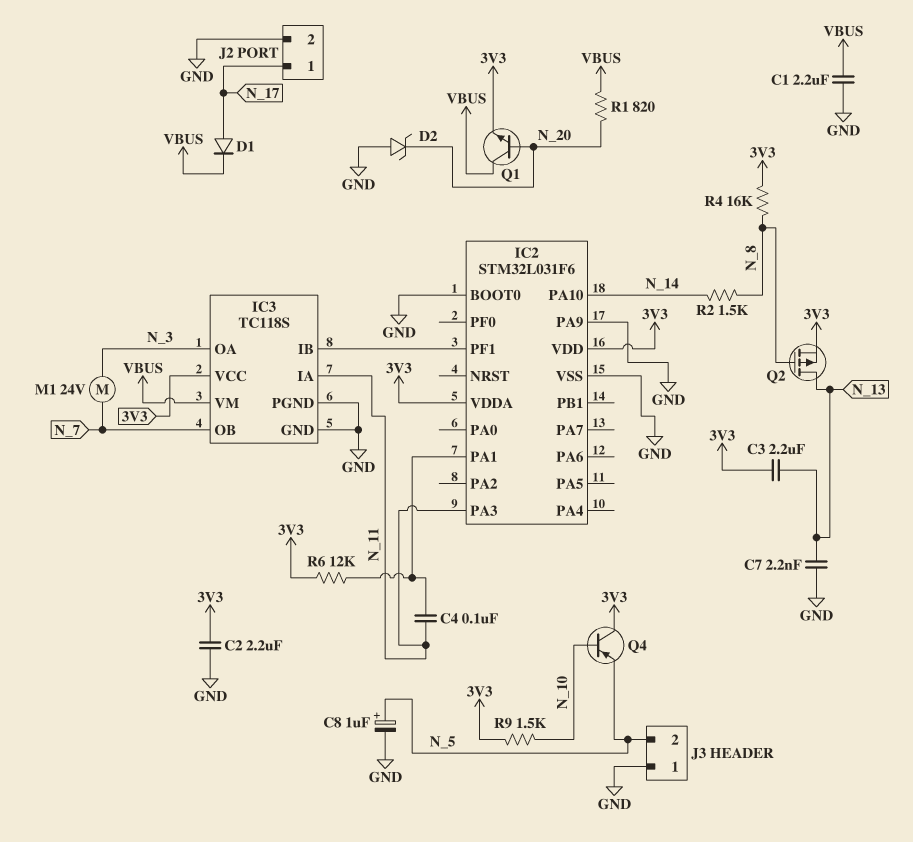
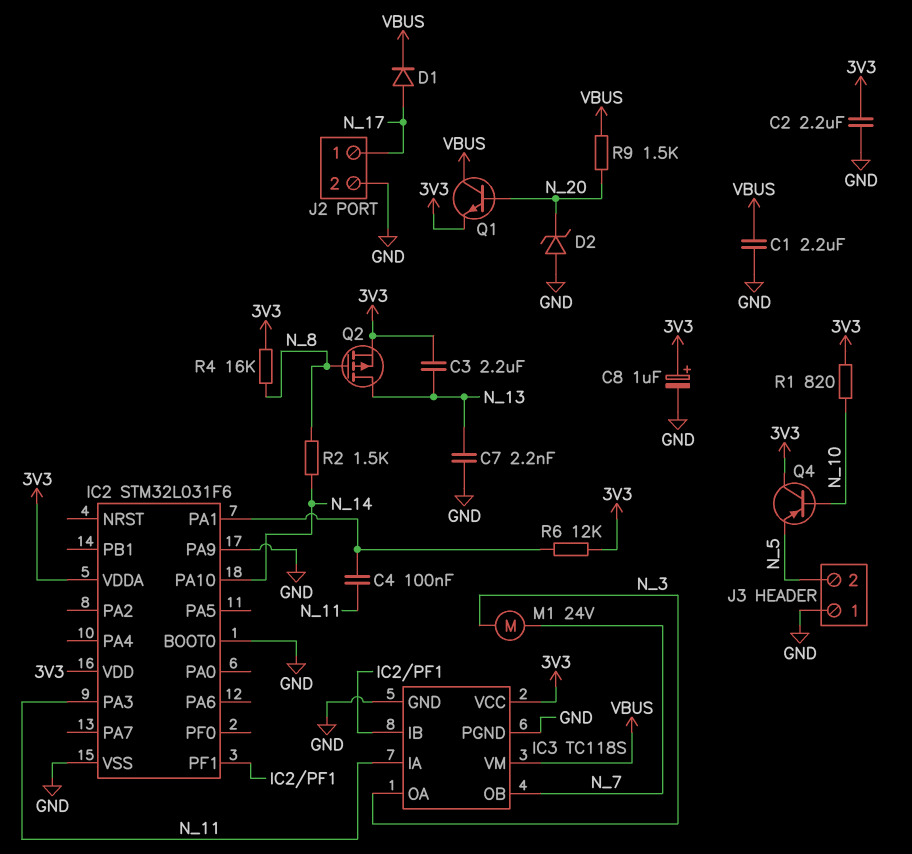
C8: 1uF (plus N_5, minus GND) -> 1uF (plus 3V3, minus GND)
R1: 820 (N_20, VBUS) -> 820 (3V3, N_10)
R9: 1.5k (3V3, N_10) -> 1.5k (N_20, VBUS)

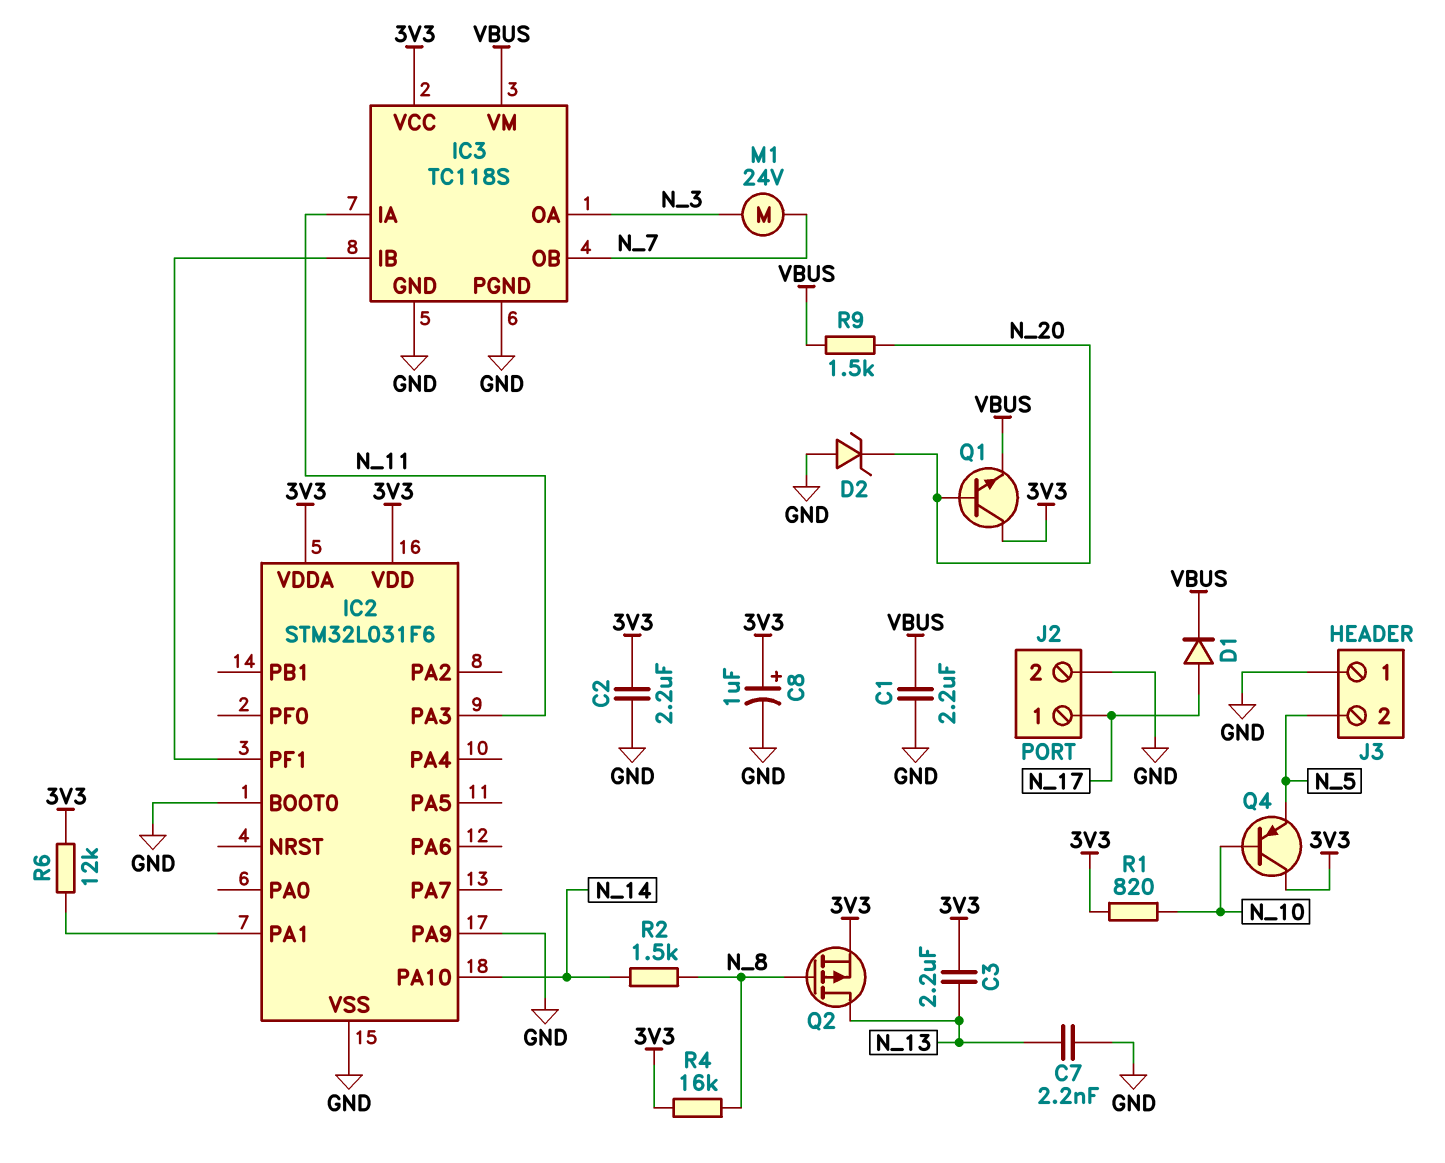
C4: 100nF (IC2/PA1, N_11) -> none
Q1: NPN (B N_20, C VBUS, E 3V3) -> NPN (B N_20, C 3V3, E VBUS)

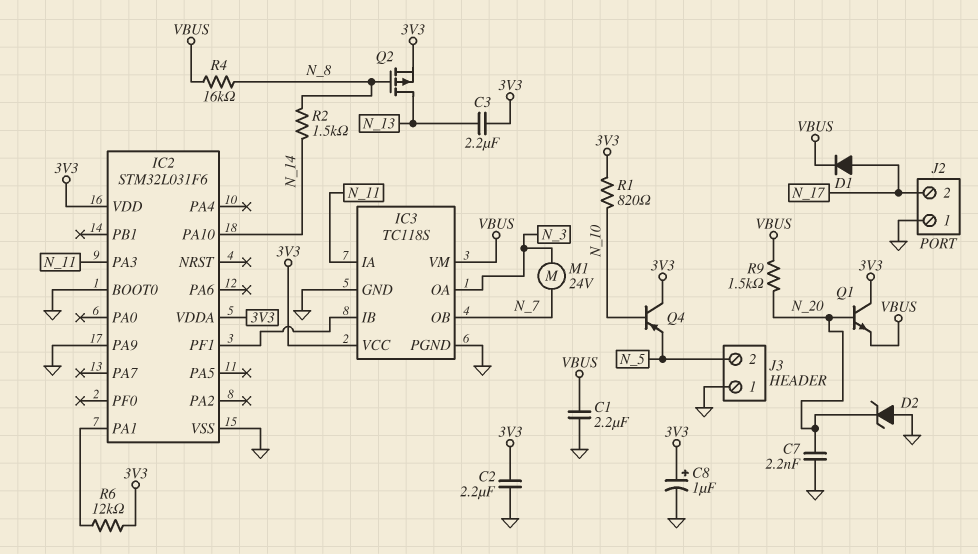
C7: 2.2nF (GND, N_13) -> 2.2nF (GND, N_20)
J2 pin 1: N_17 -> GND
J2 pin 2: GND -> N_17
R4: 16k (3V3, N_8) -> 16k (N_8, VBUS)

